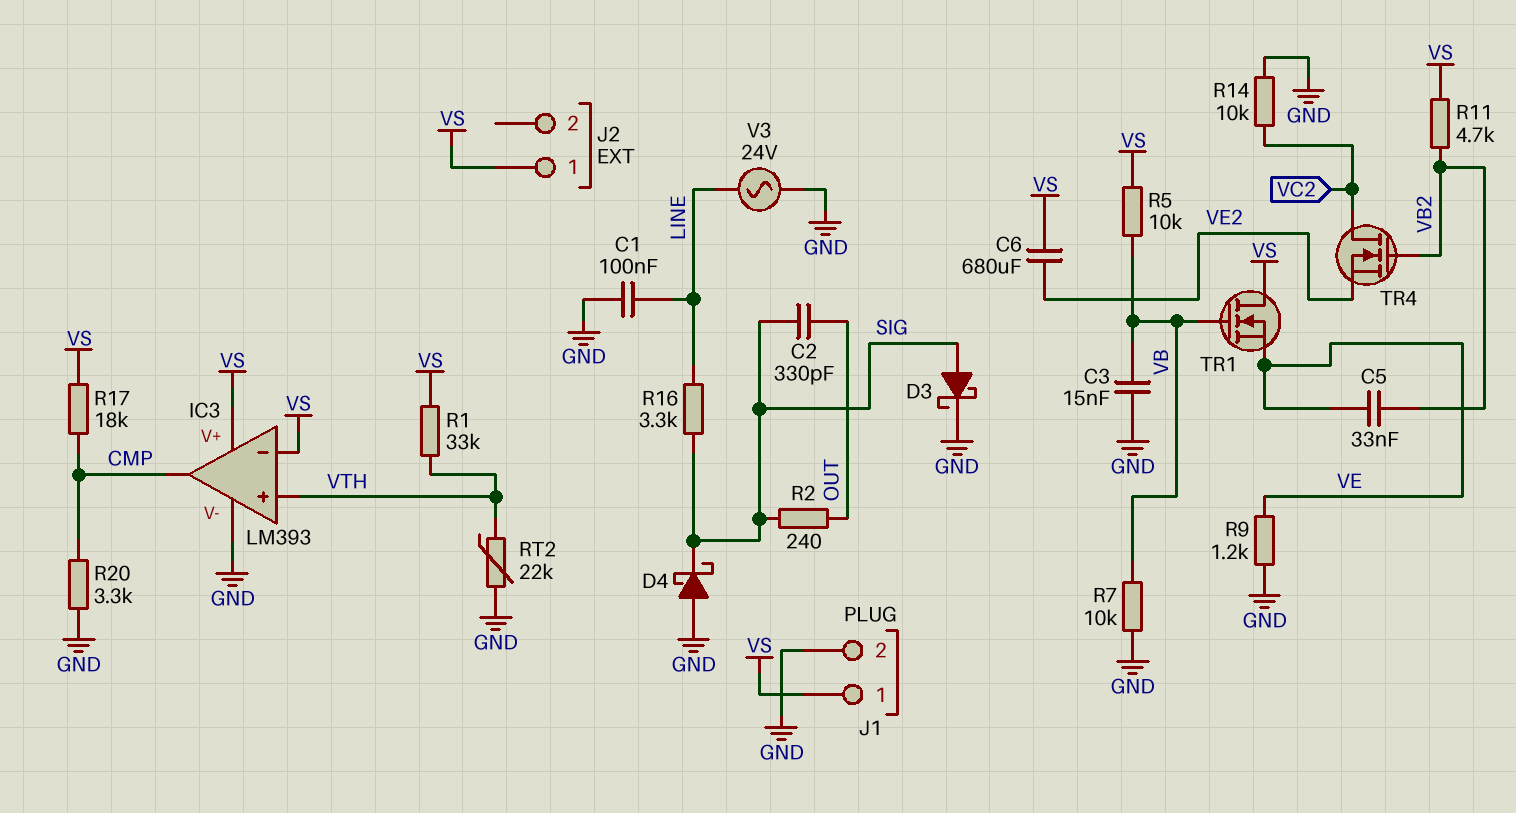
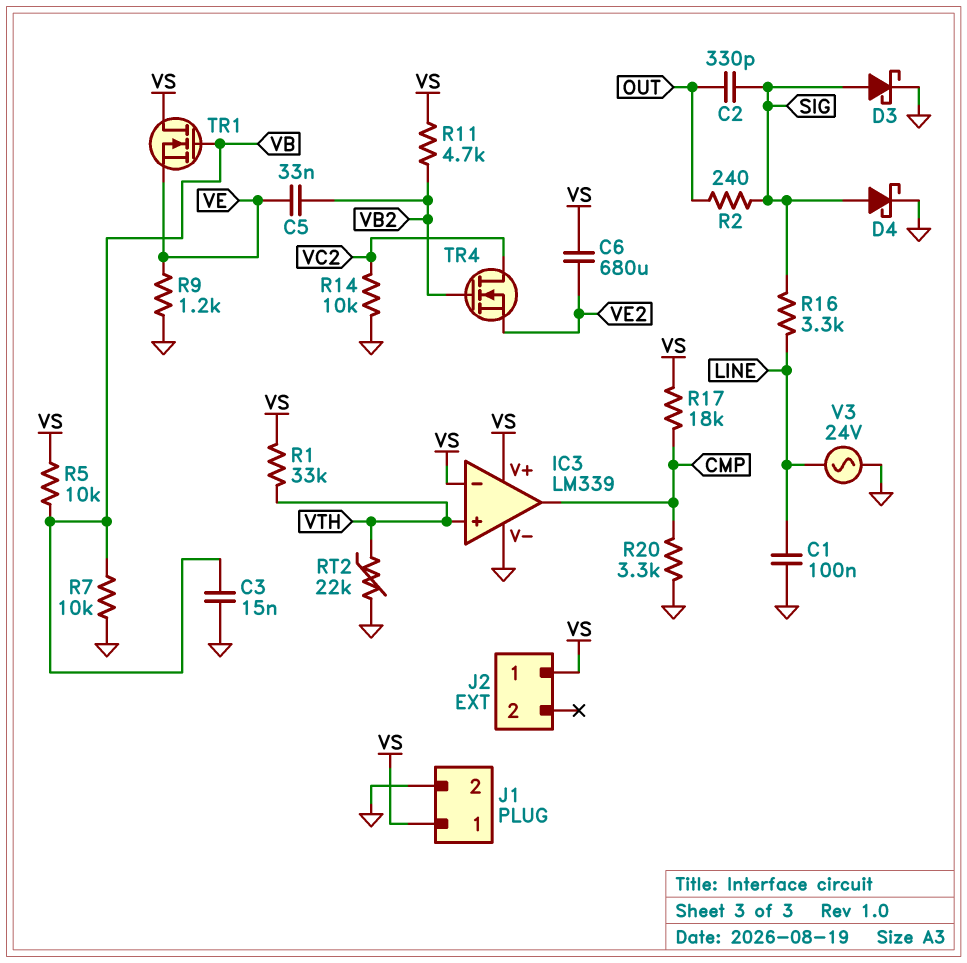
D4: schottky (A GND, K SIG) -> schottky (A SIG, K GND)
IC3: LM393 -> LM339

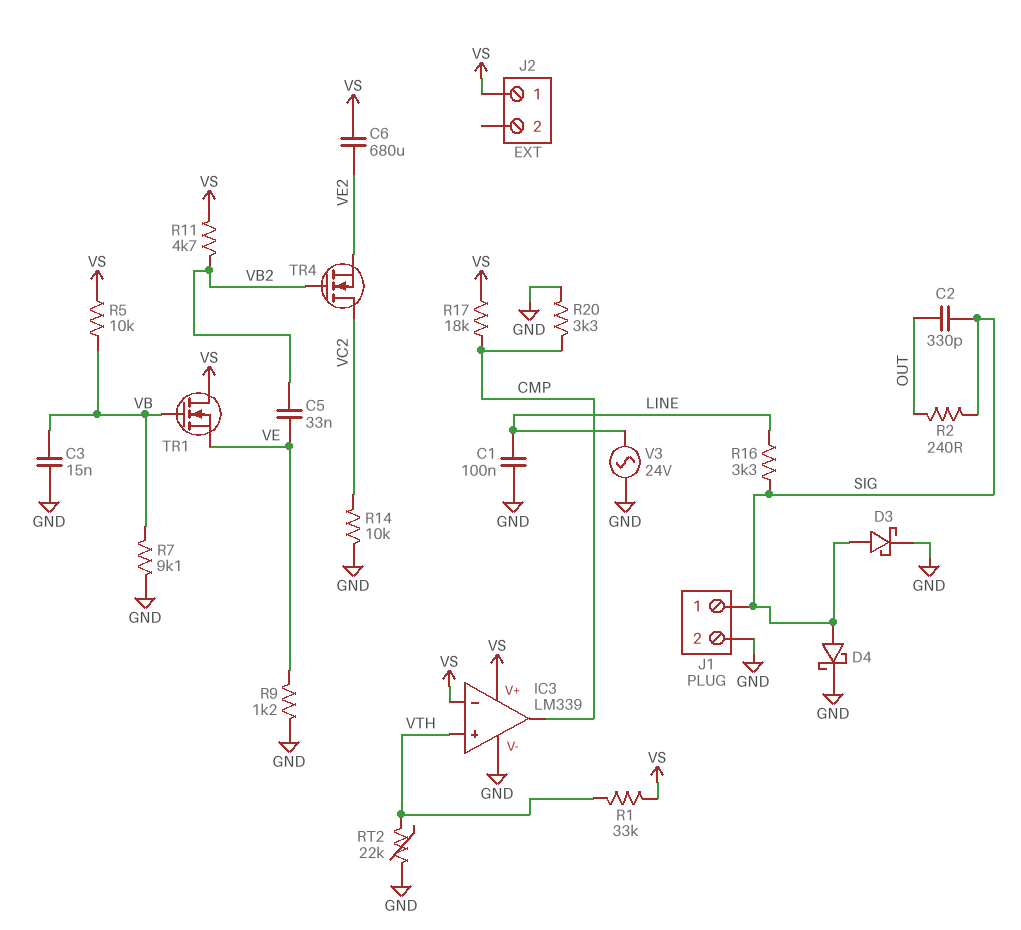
J1 pin 1: VS -> SIG
R7: 10k (GND, VB) -> 9.1k (GND, VB)

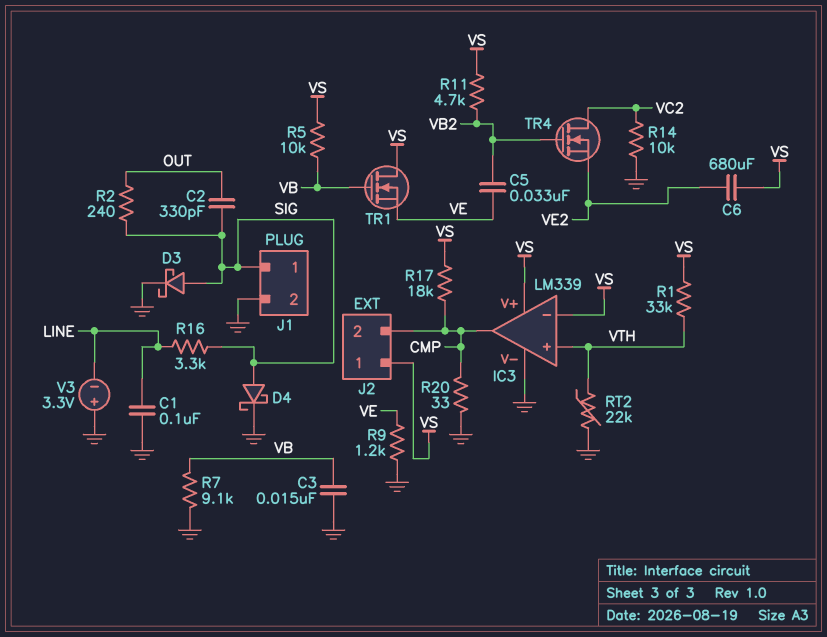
J2 pin 2: none -> CMP
R20: 3.3k (CMP, GND) -> 33 (CMP, GND)
V3: AC 24V (GND, LINE) -> 3.3V (plus GND, minus LINE)

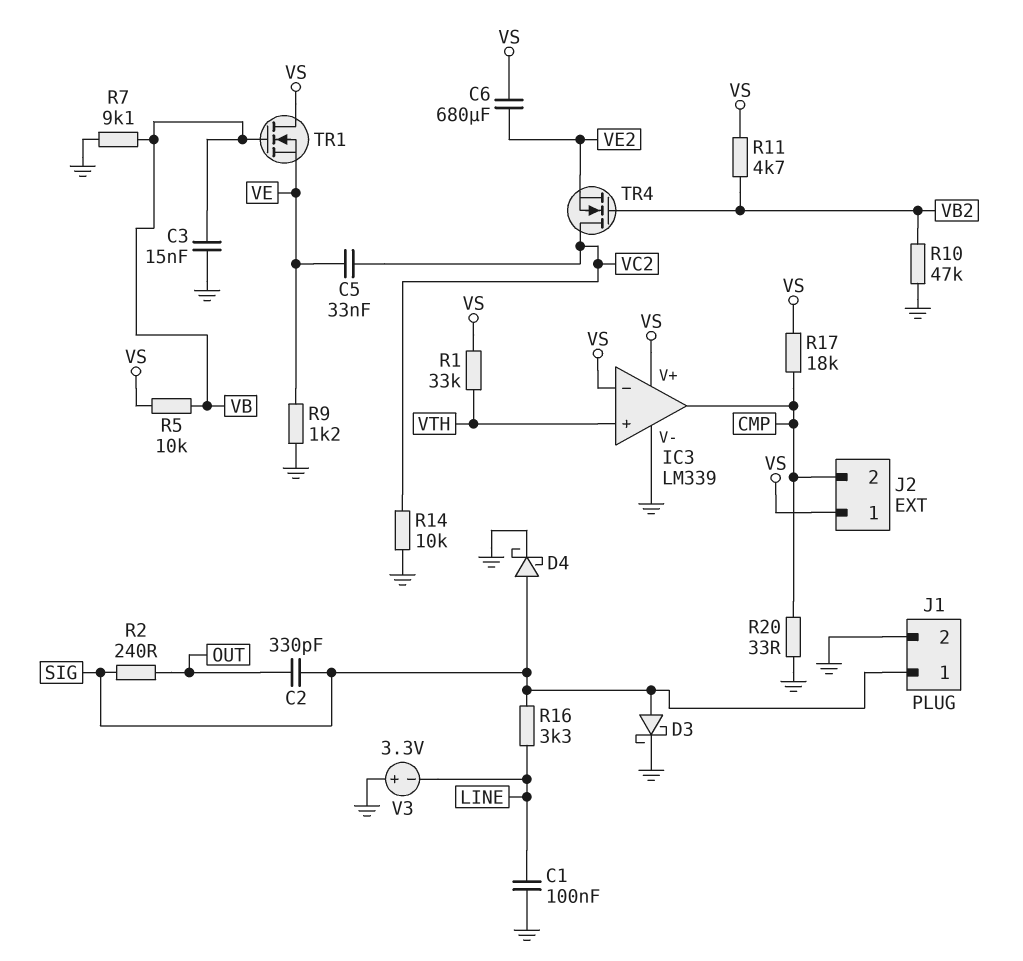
C5: 33nF (VB2, VE) -> 33nF (VC2, VE)
R10: none -> 47k (GND, VB2)
RT2: 22k (GND, VTH) -> none

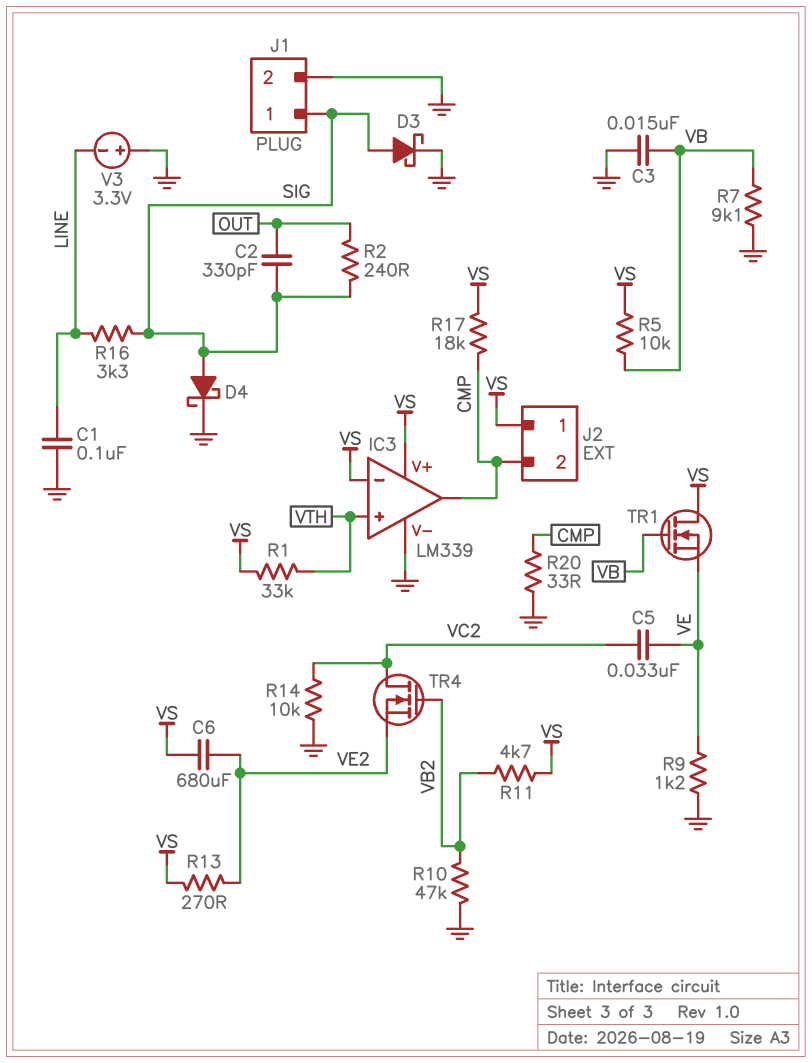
R13: none -> 270 (VE2, VS)

